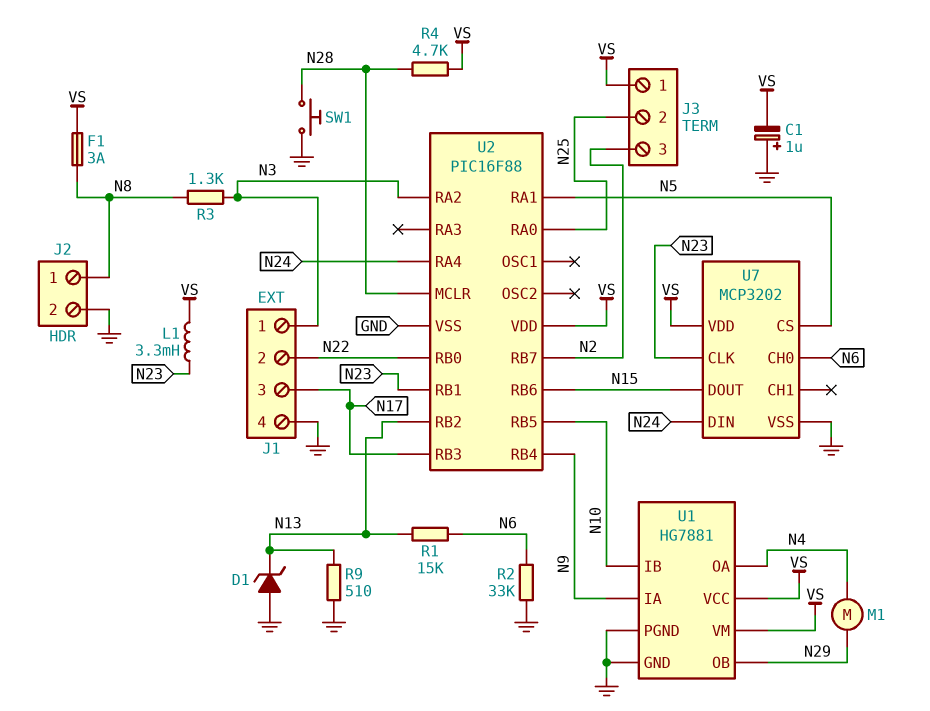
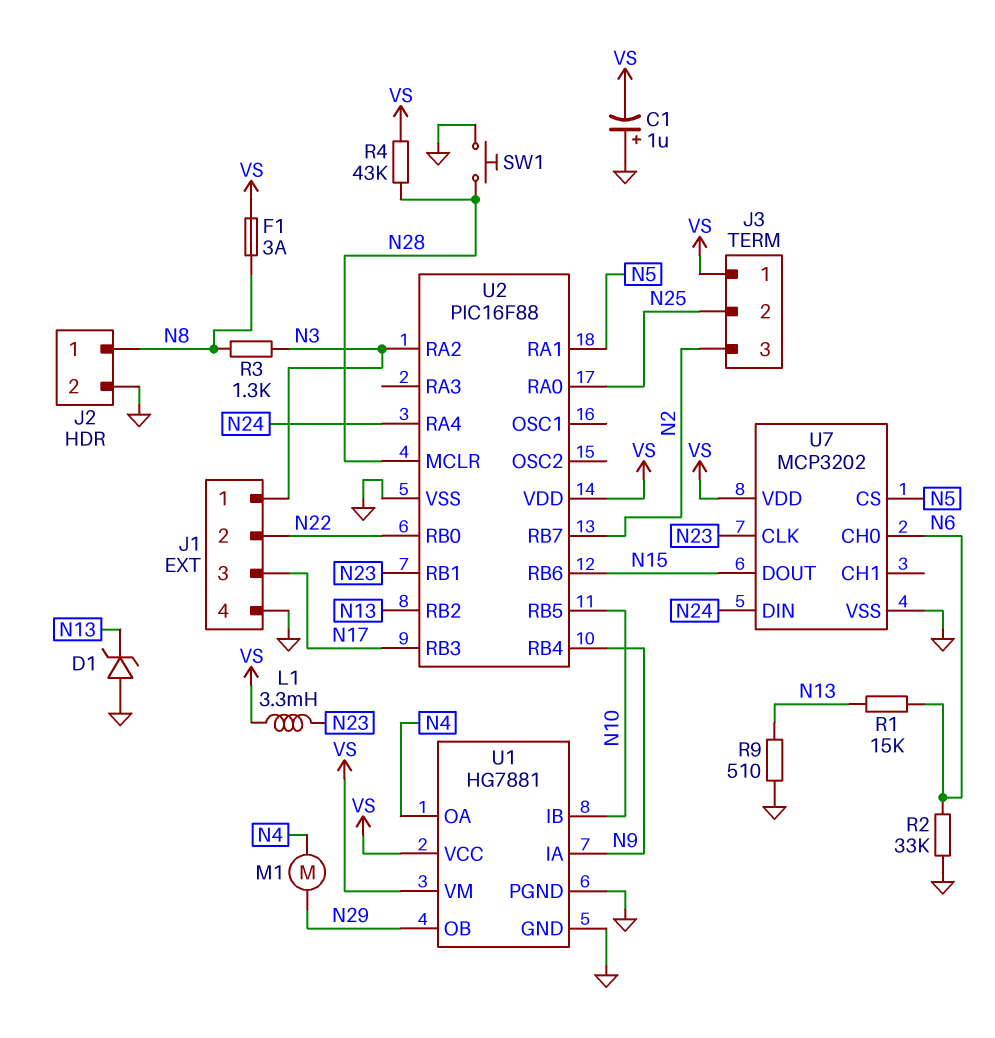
R4: 4.7k (N28, VS) -> 43k (N28, VS)

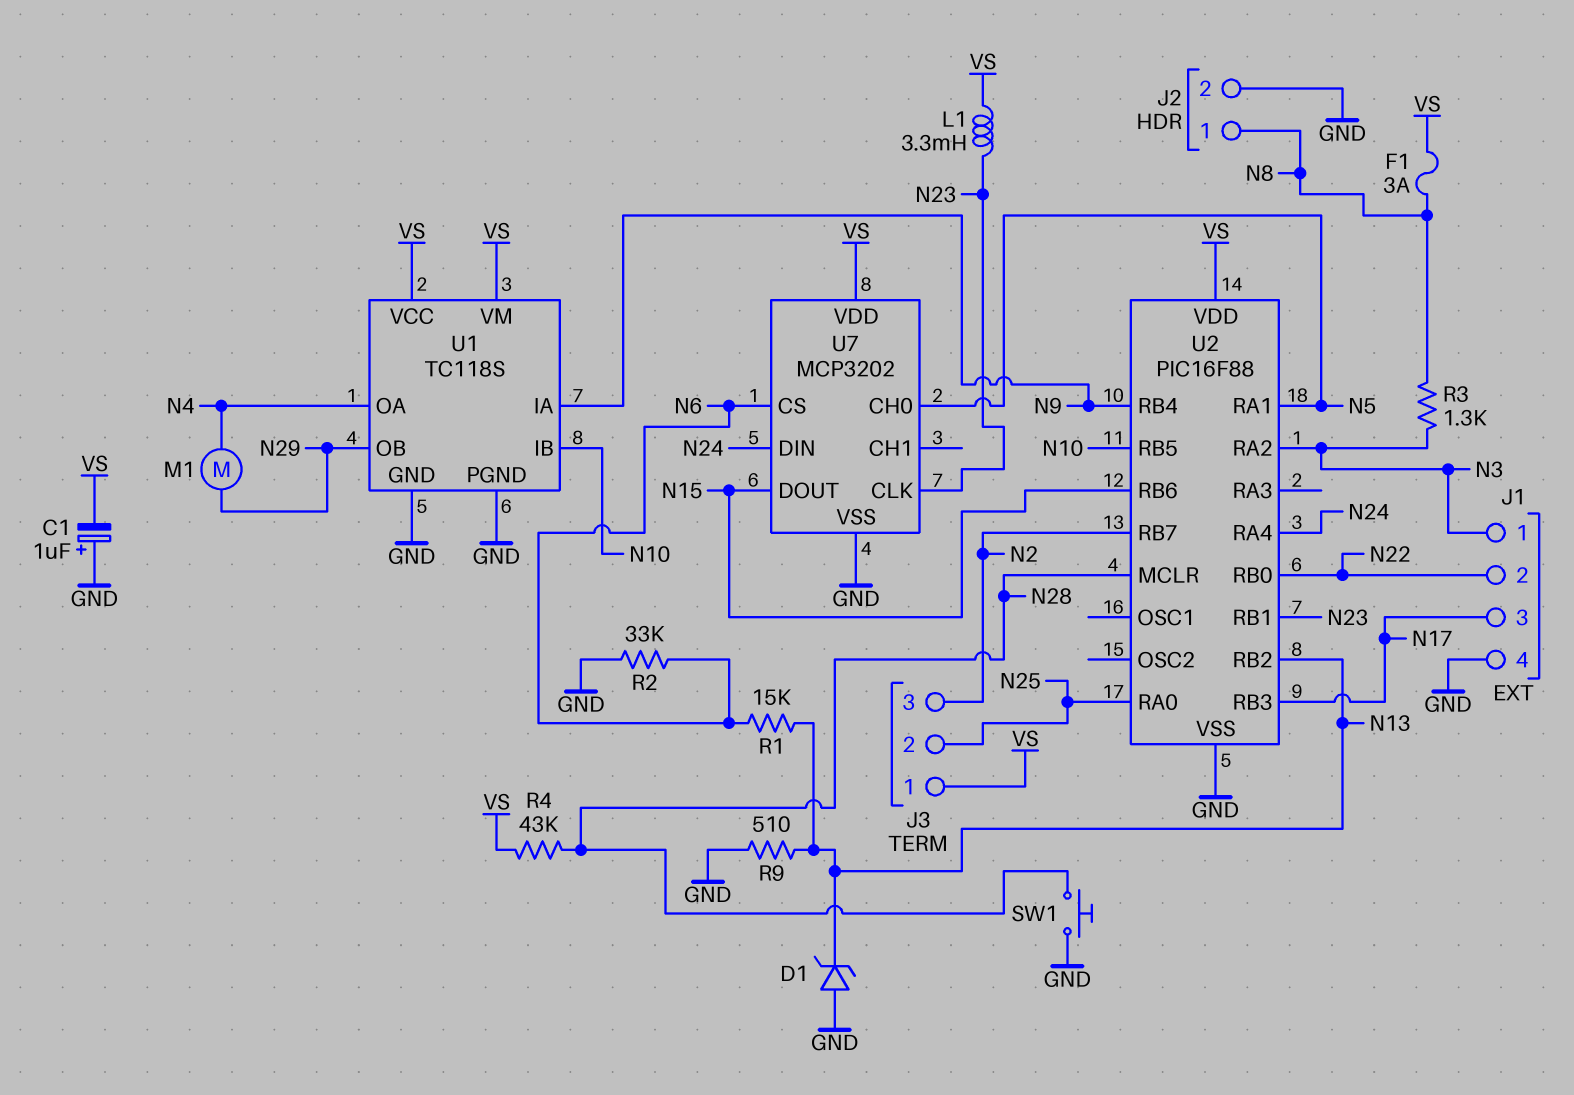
U1: HG7881 -> TC118S
U7 pin CH0: N6 -> N5
U7 pin CS: N5 -> N6

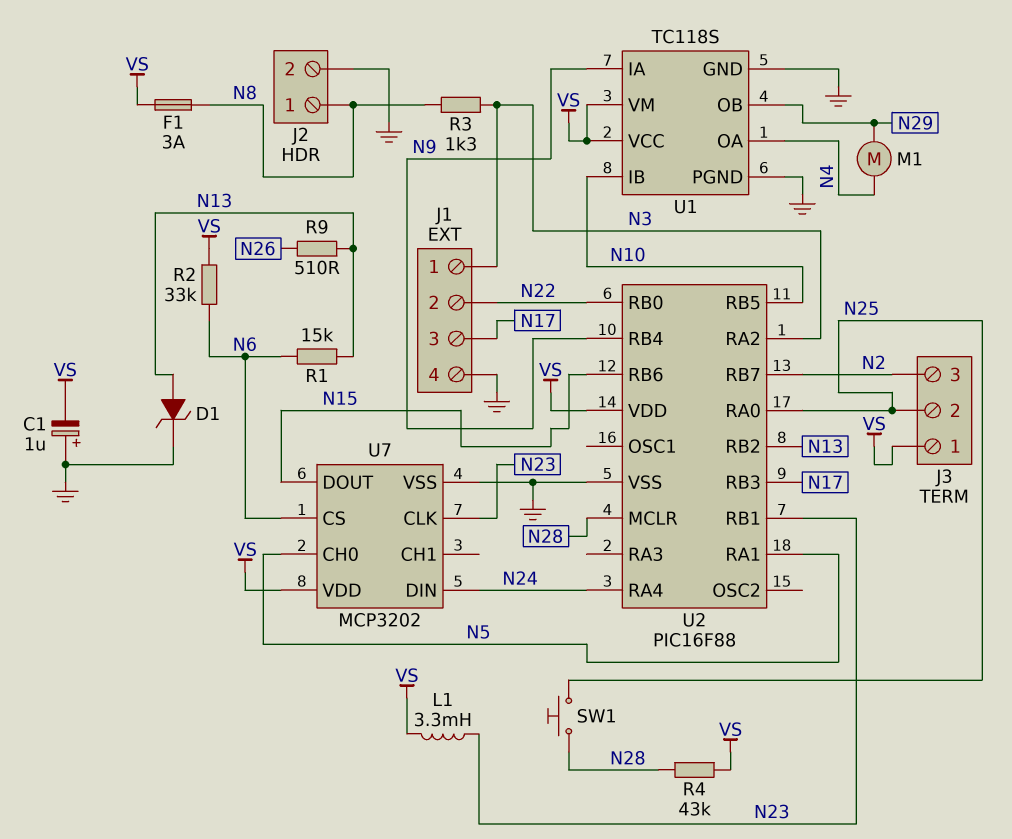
D1: zener (A GND, K N13) -> zener (A N13, K GND)
R2: 33k (GND, N6) -> 33k (N6, VS)
R9: 510 (GND, N13) -> 510 (N13, N26)
SW1: button (GND, N28) -> button (N25, N28)

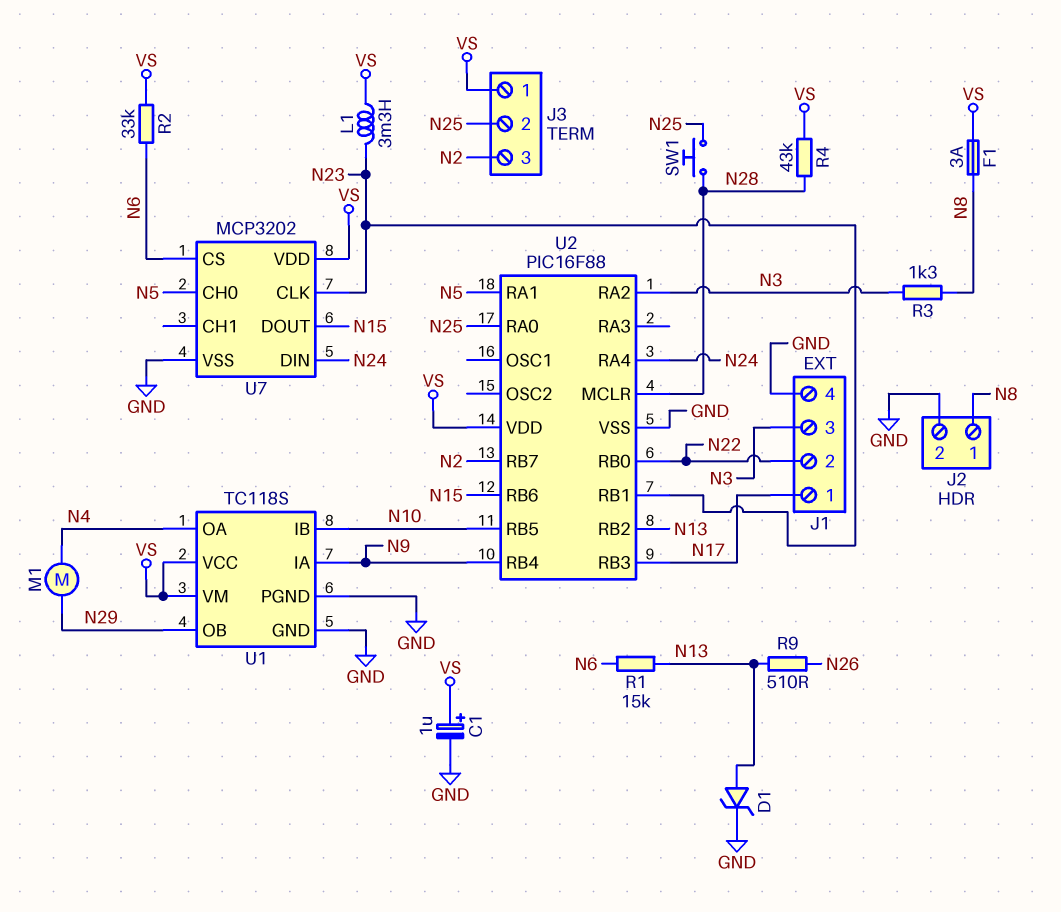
C1: 1uF (plus GND, minus VS) -> 1uF (plus VS, minus GND)
J1 pin 1: N3 -> N17
J1 pin 3: N17 -> N3

